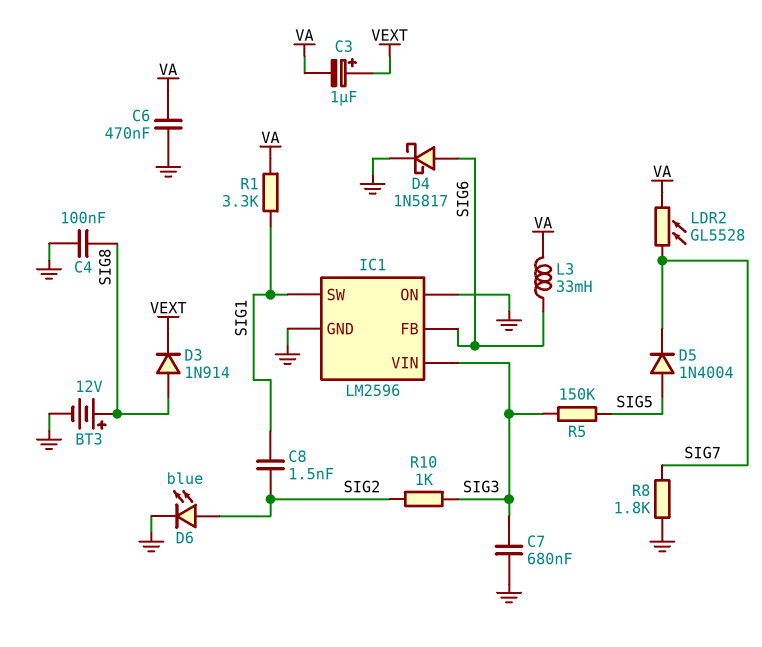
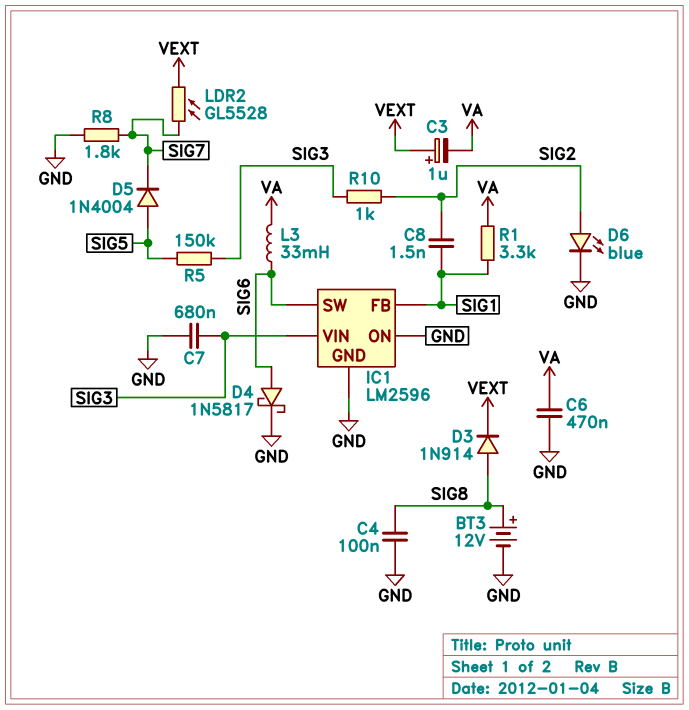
IC1 pin FB: SIG6 -> SIG1
IC1 pin SW: SIG1 -> SIG6
LDR2: GL5528 (SIG7, VA) -> GL5528 (SIG7, VEXT)

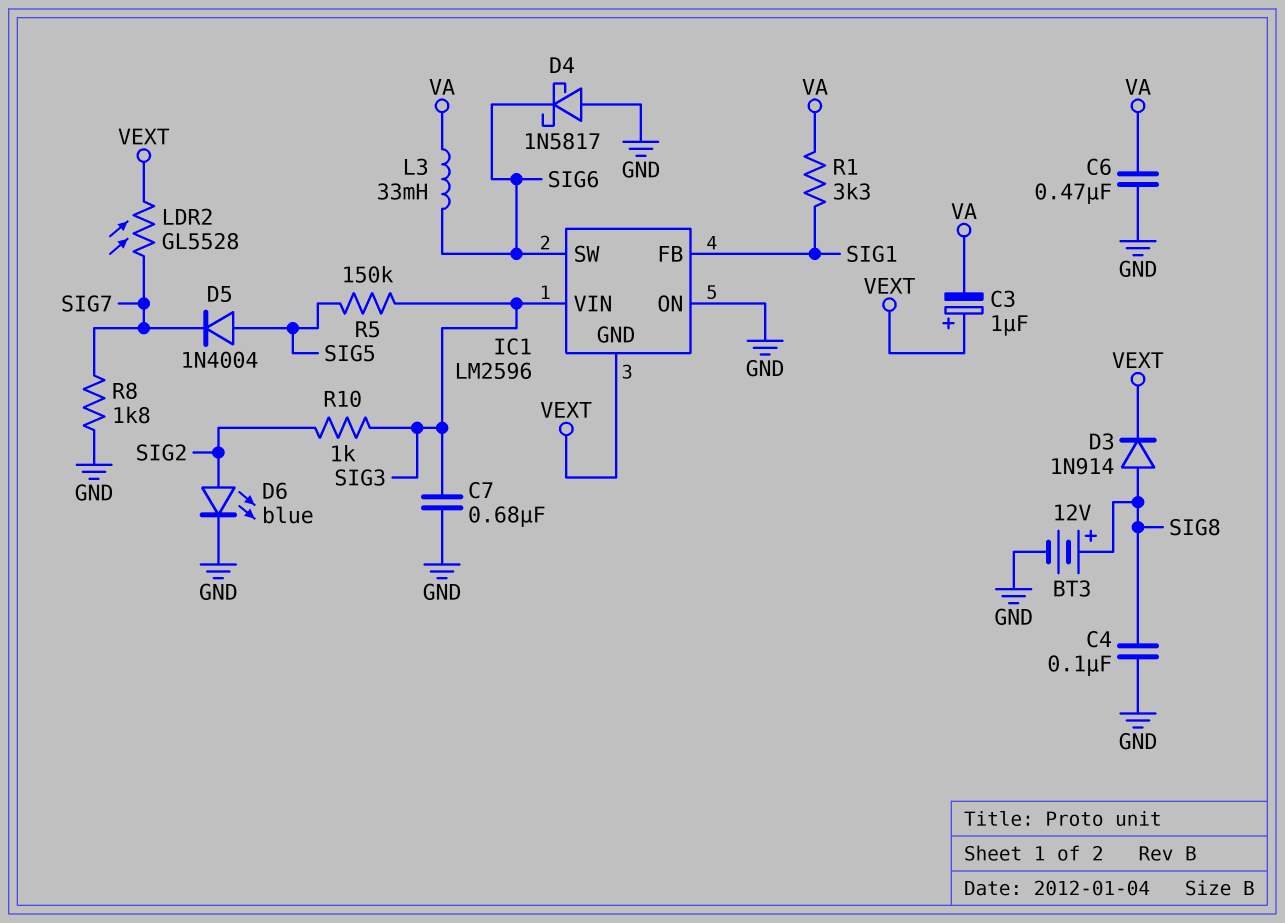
C8: 1.5nF (SIG1, SIG2) -> none
D4: schottky 1N5817 (A SIG6, K GND) -> schottky 1N5817 (A GND, K SIG6)
IC1 pin GND: GND -> VEXT

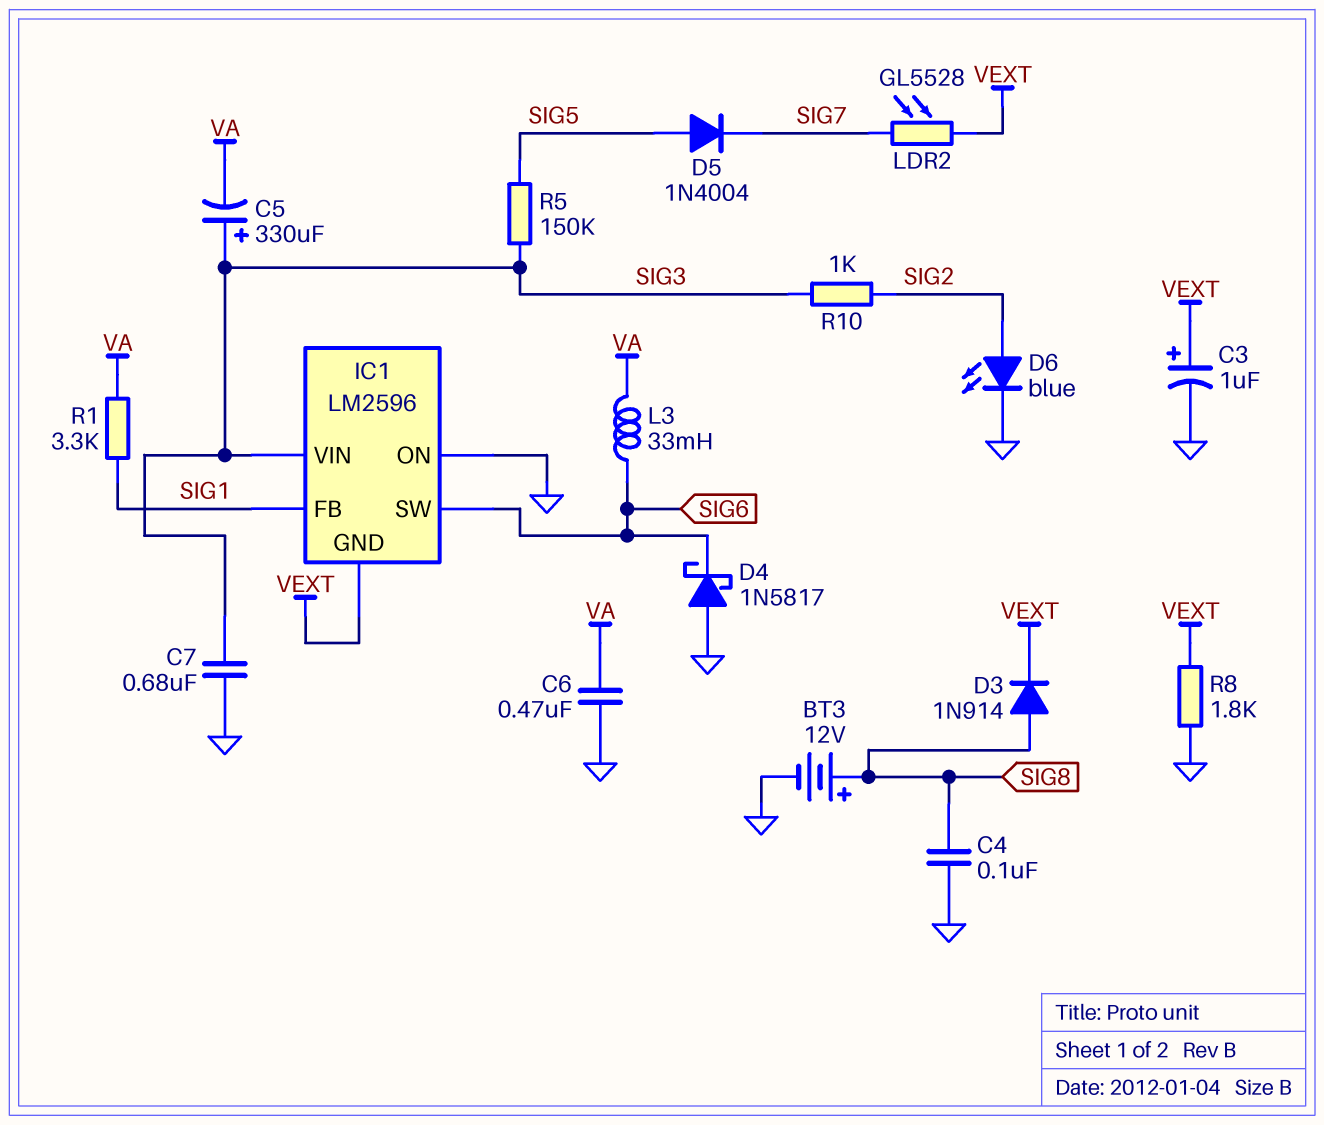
C3: 1uF (plus VEXT, minus VA) -> 1uF (plus VEXT, minus GND)
C5: none -> 330uF (plus SIG3, minus VA)
R8: 1.8k (GND, SIG7) -> 1.8k (GND, VEXT)

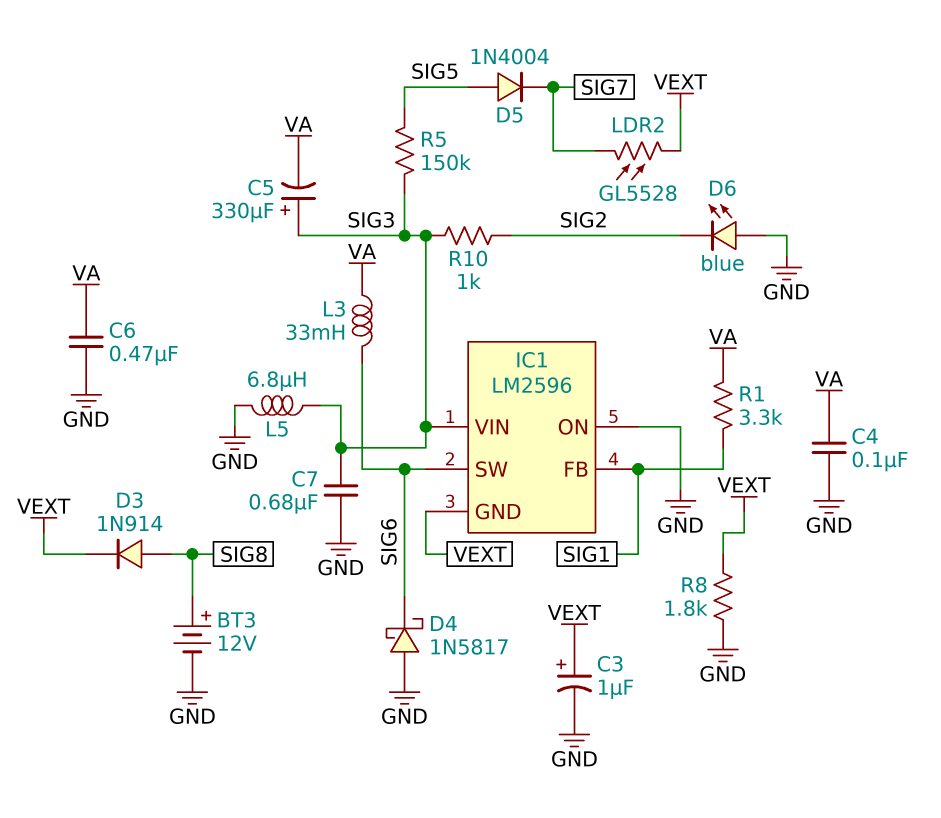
C4: 100nF (GND, SIG8) -> 100nF (GND, VA)
D6: LED blue (A SIG2, K GND) -> LED blue (A GND, K SIG2)
L5: none -> 6.8uH (GND, SIG3)

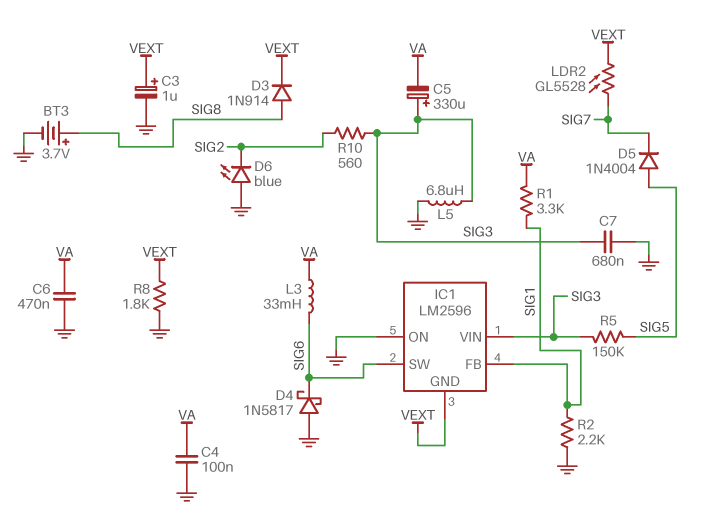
BT3: 12V (plus SIG8, minus GND) -> 3.7V (plus SIG8, minus GND)
R2: none -> 2.2k (GND, SIG1)
R10: 1k (SIG2, SIG3) -> 560 (SIG2, SIG3)

